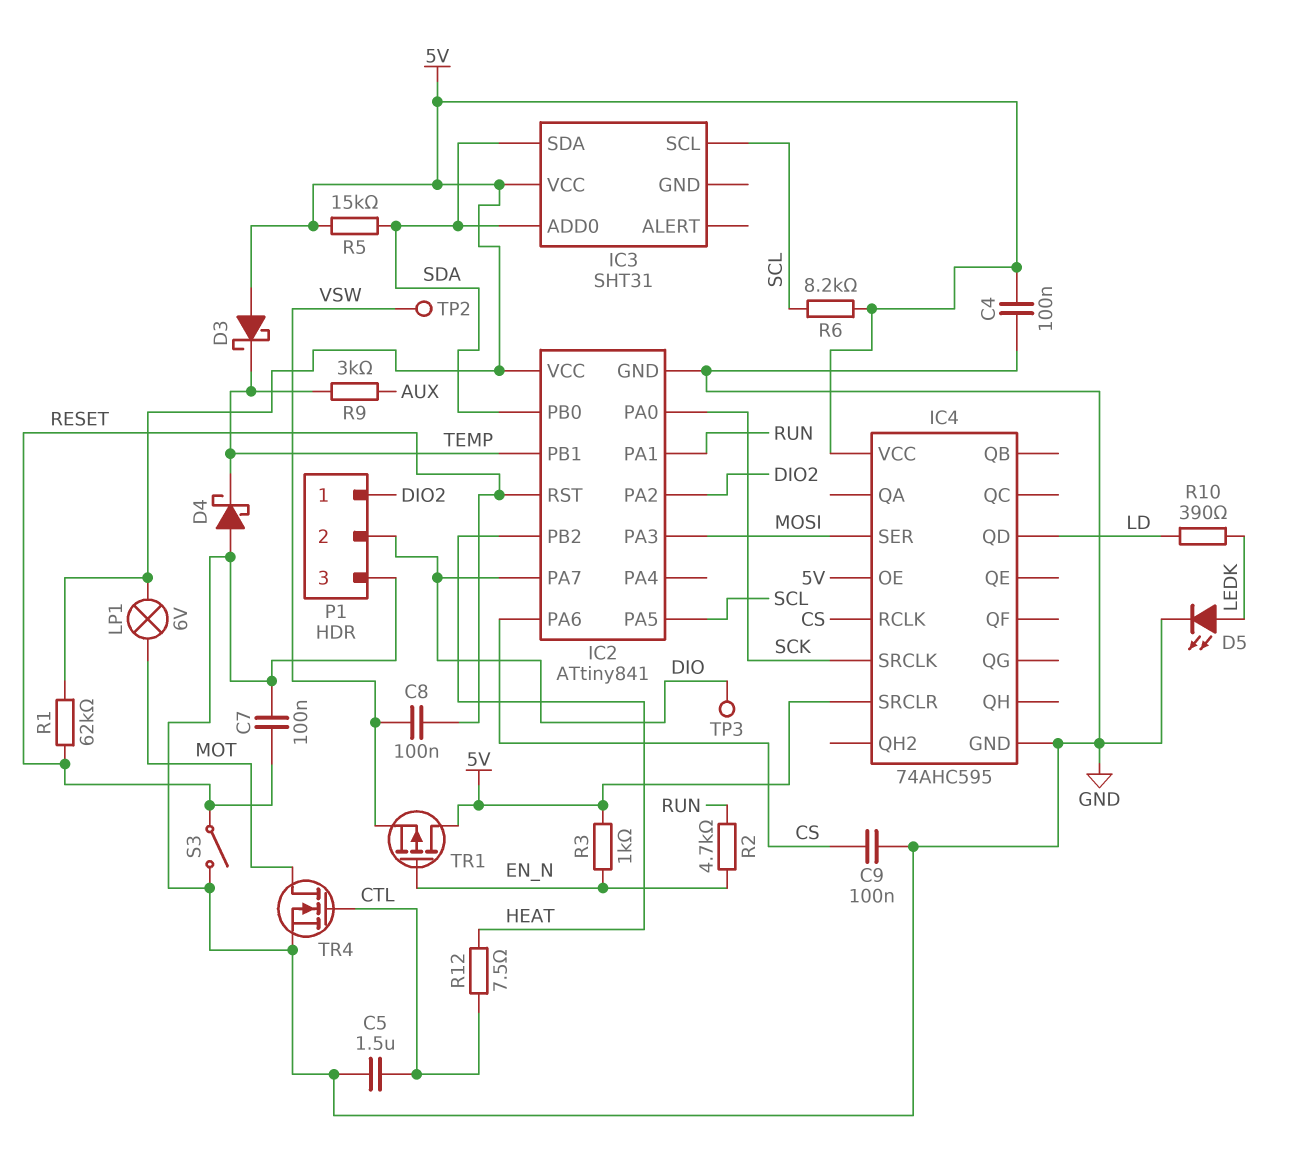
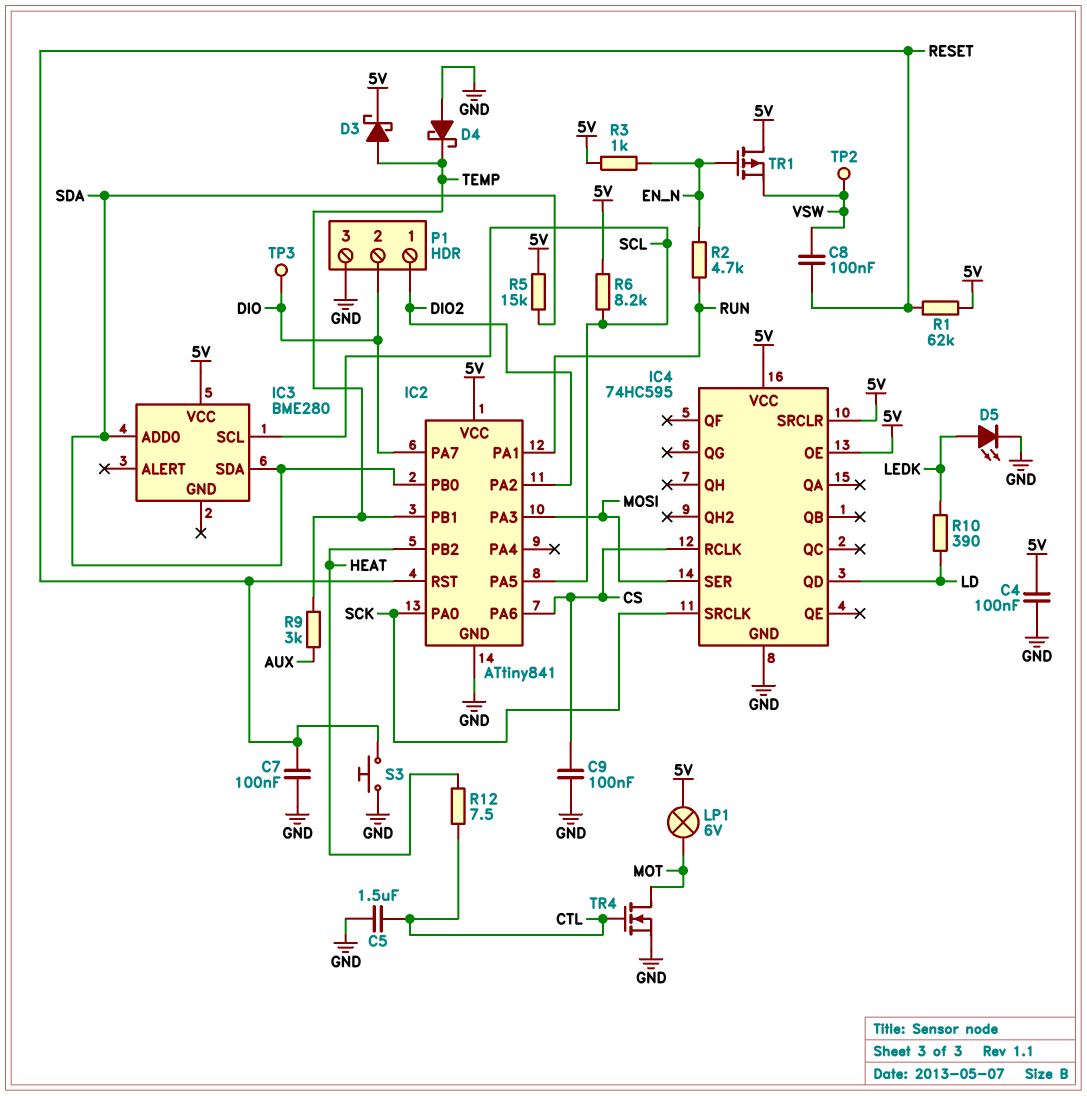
D3: schottky (A 5V, K TEMP) -> schottky (A TEMP, K 5V)
IC3: SHT31 -> BME280
IC4: 74AHC595 -> 74HC595
S3: switch (GND, RESET) -> button (GND, RESET)

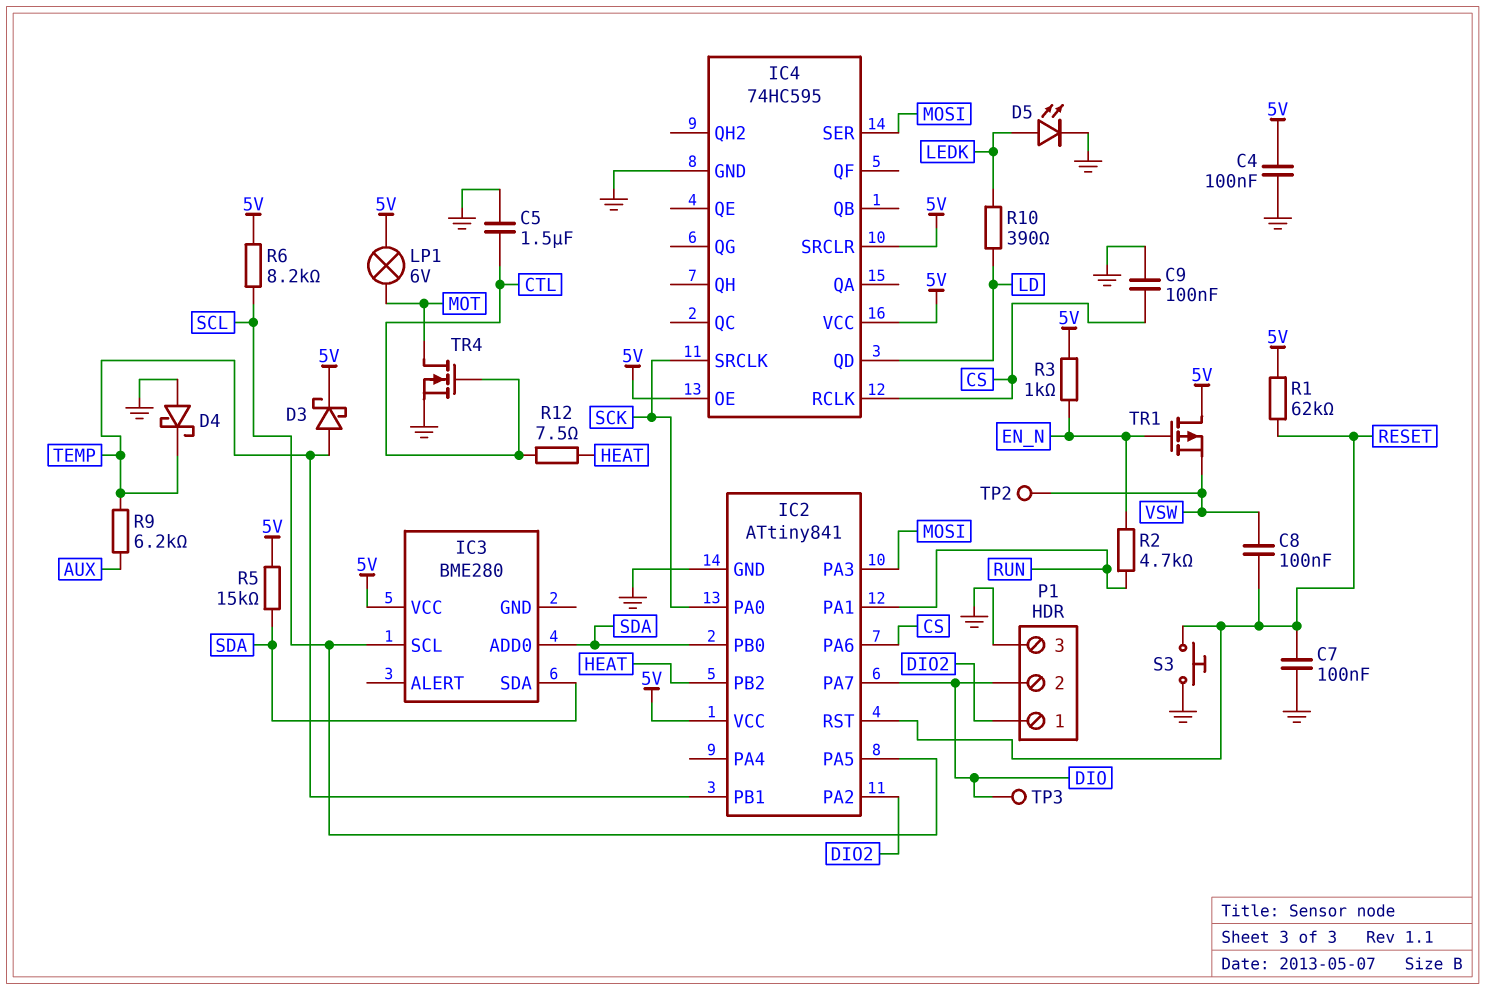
R9: 3k (AUX, TEMP) -> 6.2k (AUX, TEMP)

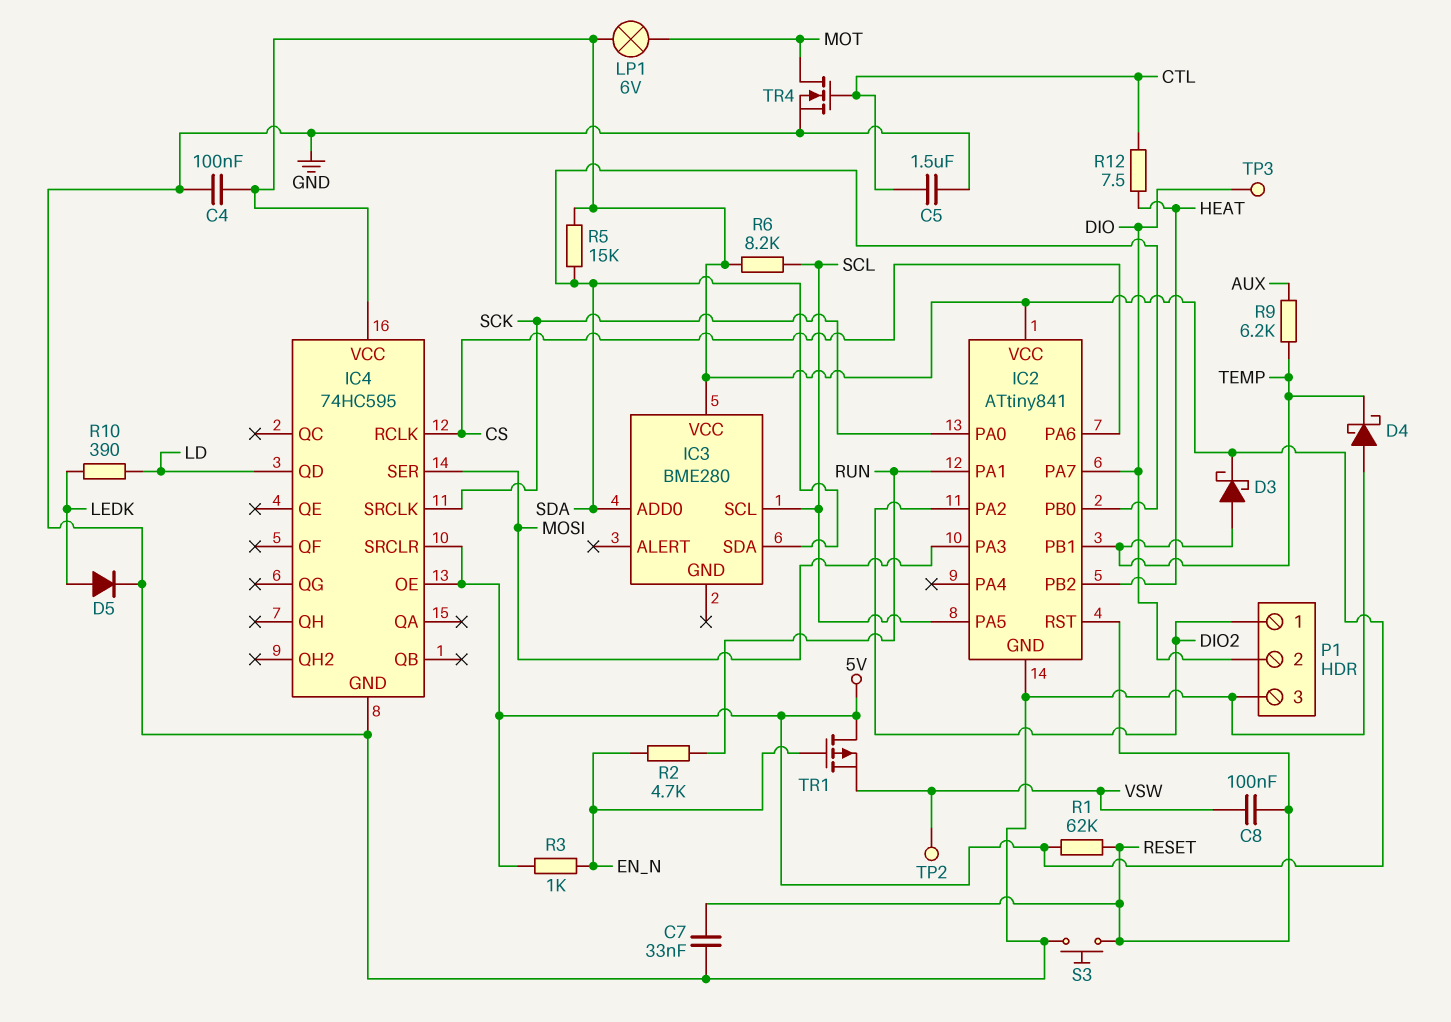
C7: 100nF (GND, RESET) -> 33nF (GND, RESET)
C9: 100nF (CS, GND) -> none
D5: LED (A LEDK, K GND) -> diode (A LEDK, K GND)

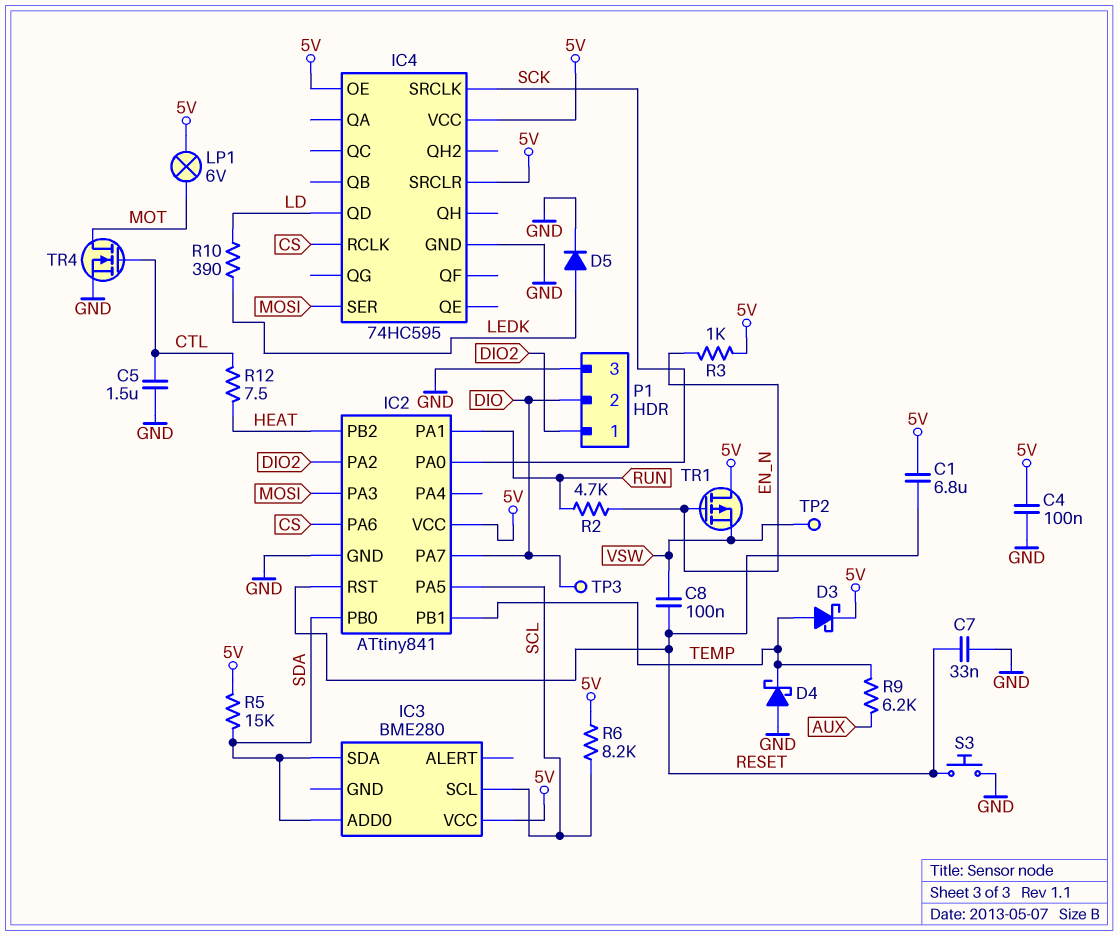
C1: none -> 6.8uF (5V, RESET)
R1: 62k (5V, RESET) -> none

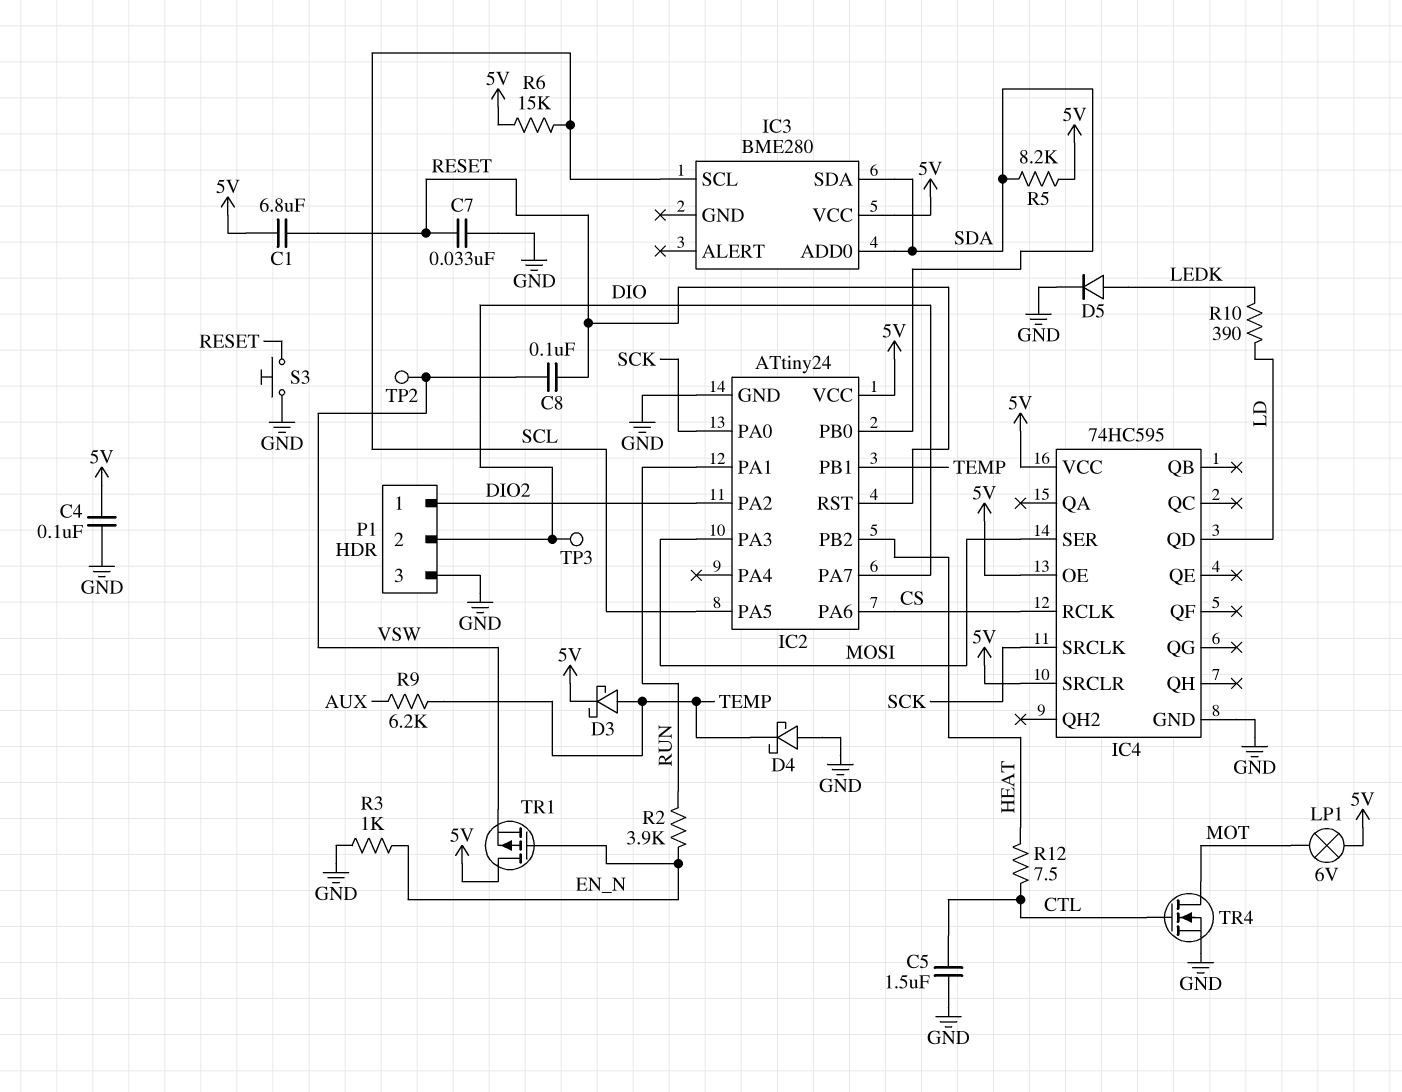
IC2: ATtiny841 -> ATtiny24
R2: 4.7k (EN_N, RUN) -> 3.9k (EN_N, RUN)
R3: 1k (5V, EN_N) -> 1k (EN_N, GND)
R5: 15k (5V, SDA) -> 8.2k (5V, SDA)
R6: 8.2k (5V, SCL) -> 15k (5V, SCL)

